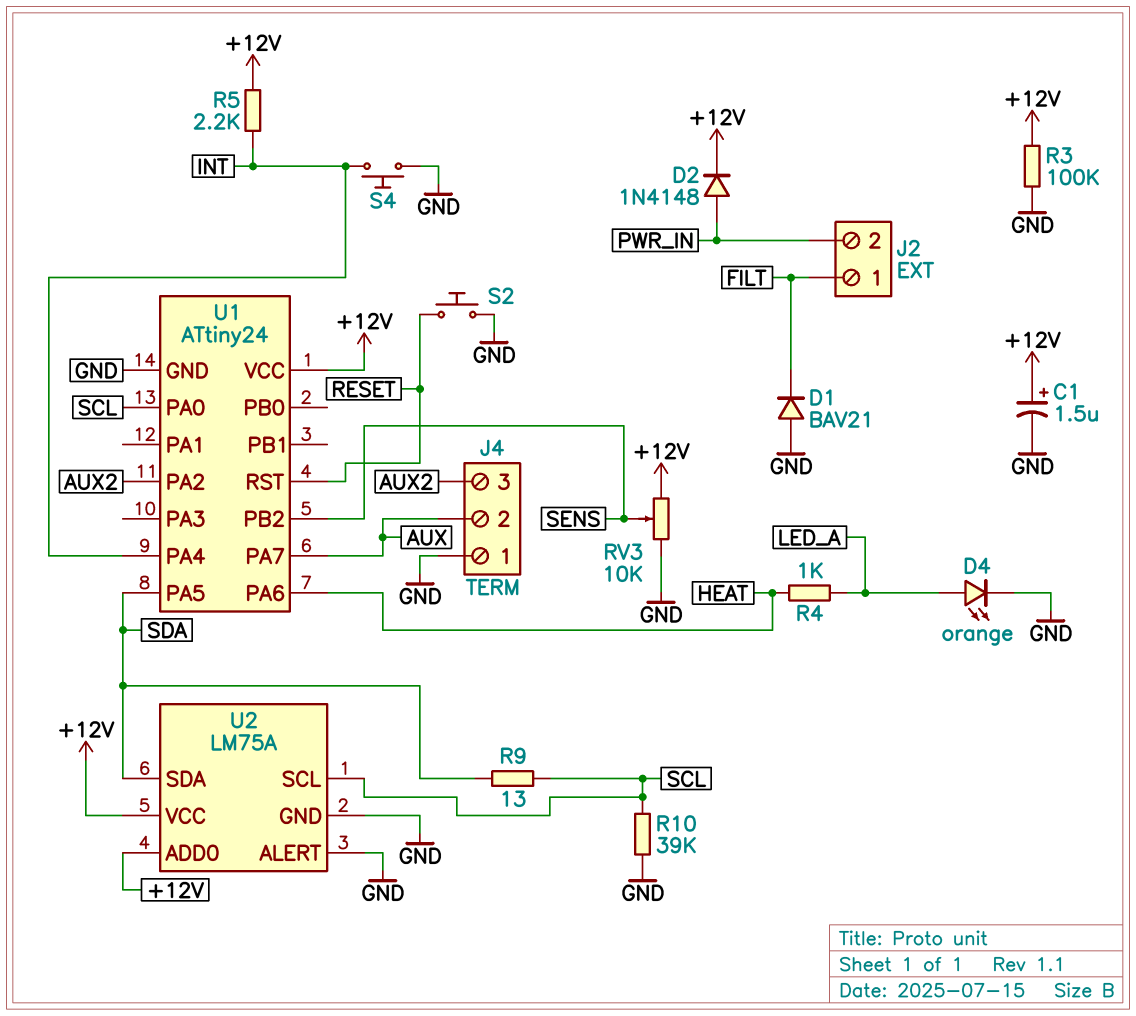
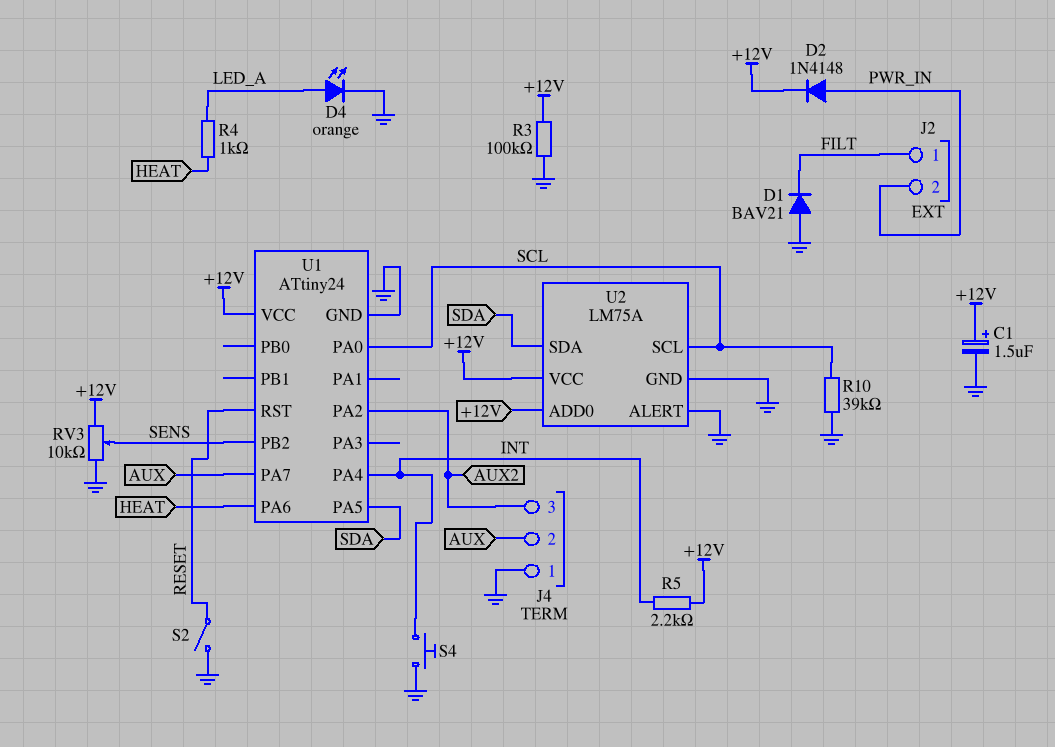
R9: 13 (SCL, SDA) -> none
S2: button (GND, RESET) -> switch (GND, RESET)

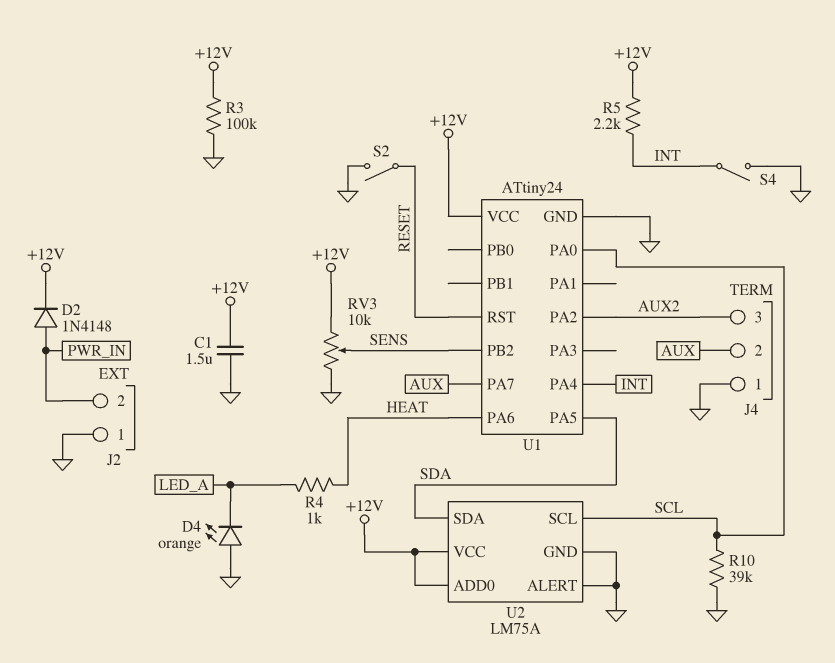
C1: 1.5uF (plus +12V, minus GND) -> 1.5uF (+12V, GND)
D1: diode BAV21 (A GND, K FILT) -> none
D4: LED orange (A LED_A, K GND) -> LED orange (A GND, K LED_A)
J2 pin 1: FILT -> GND
S4: button (GND, INT) -> switch (GND, INT)

